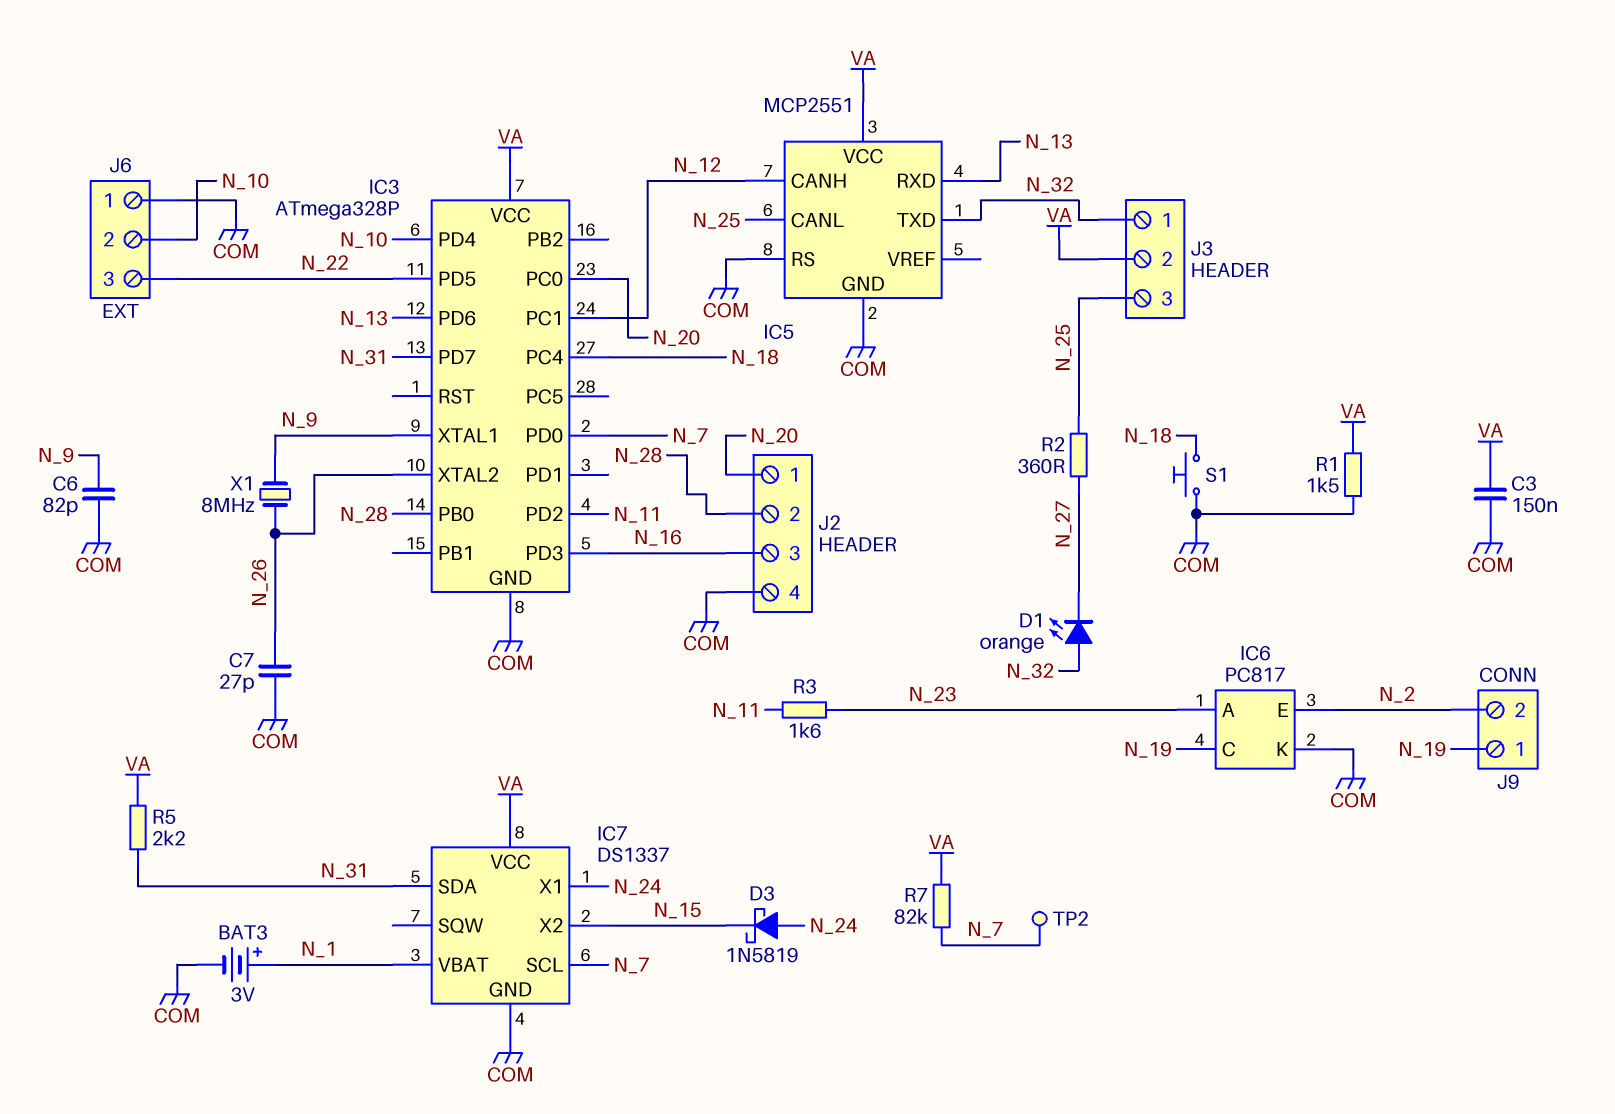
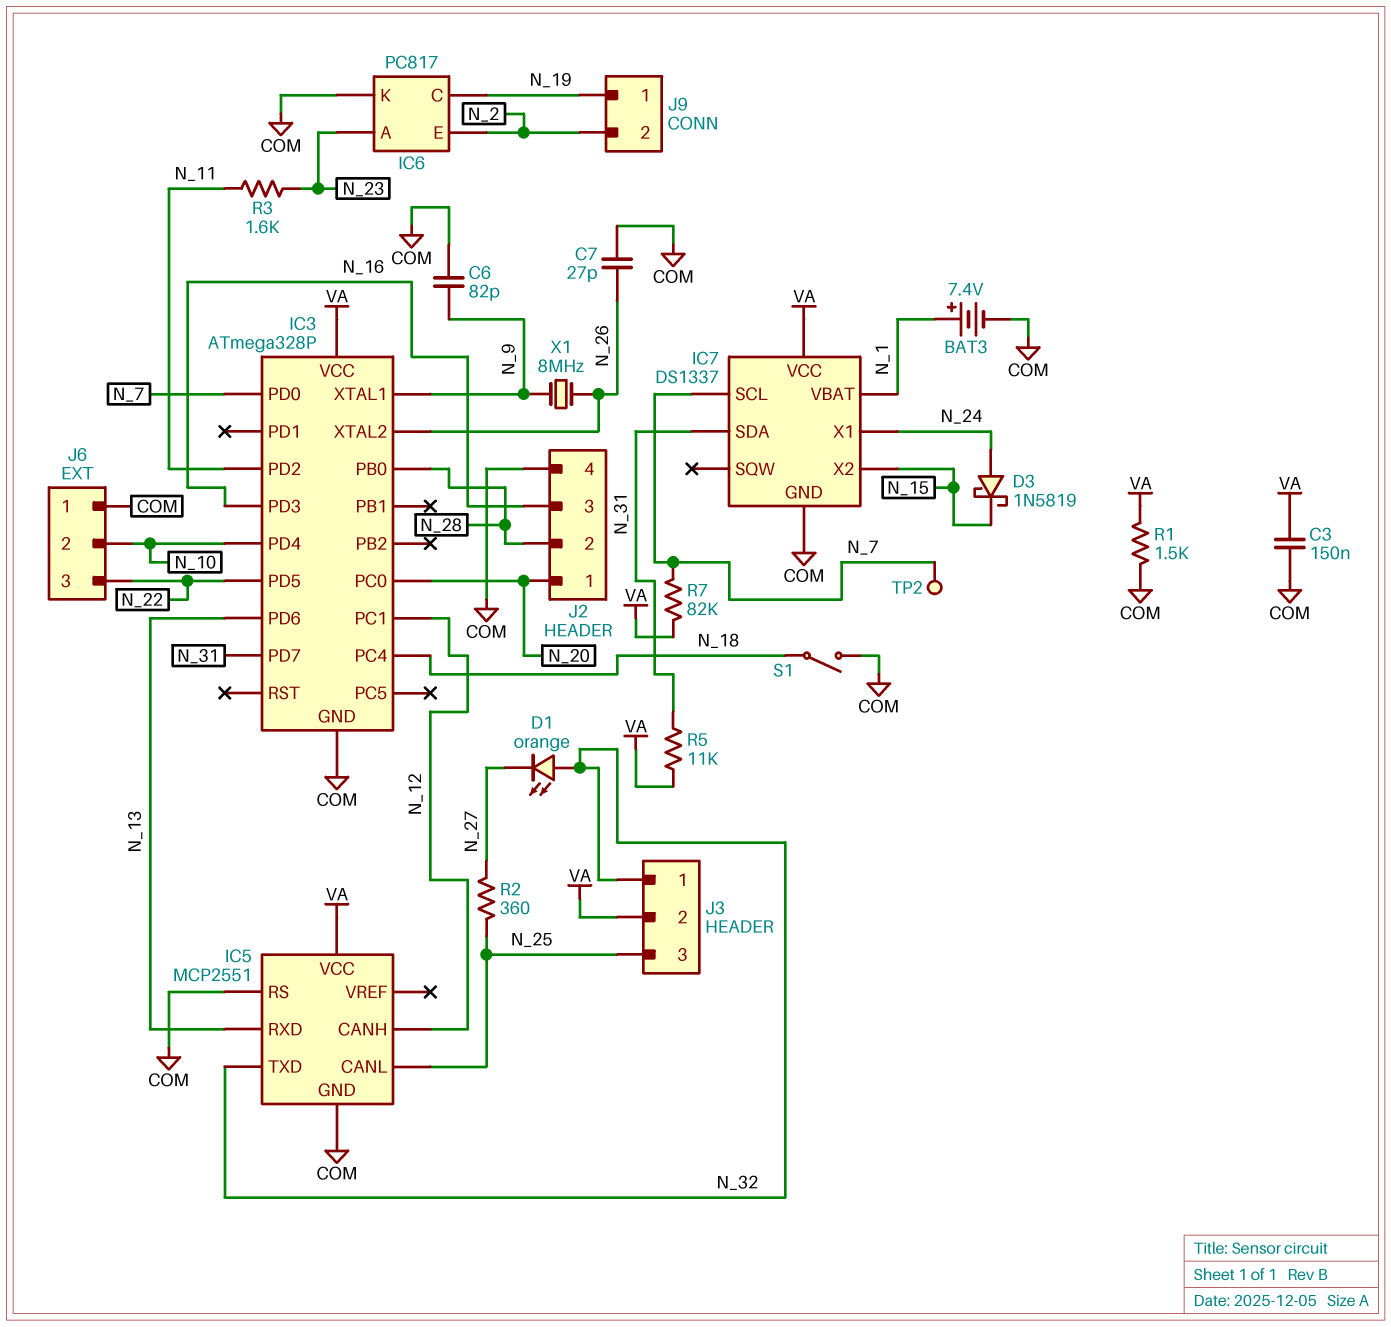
BAT3: 3V (plus N_1, minus COM) -> 7.4V (plus N_1, minus COM)
R5: 2.2k (N_31, VA) -> 11k (N_31, VA)
S1: button (COM, N_18) -> switch (COM, N_18)

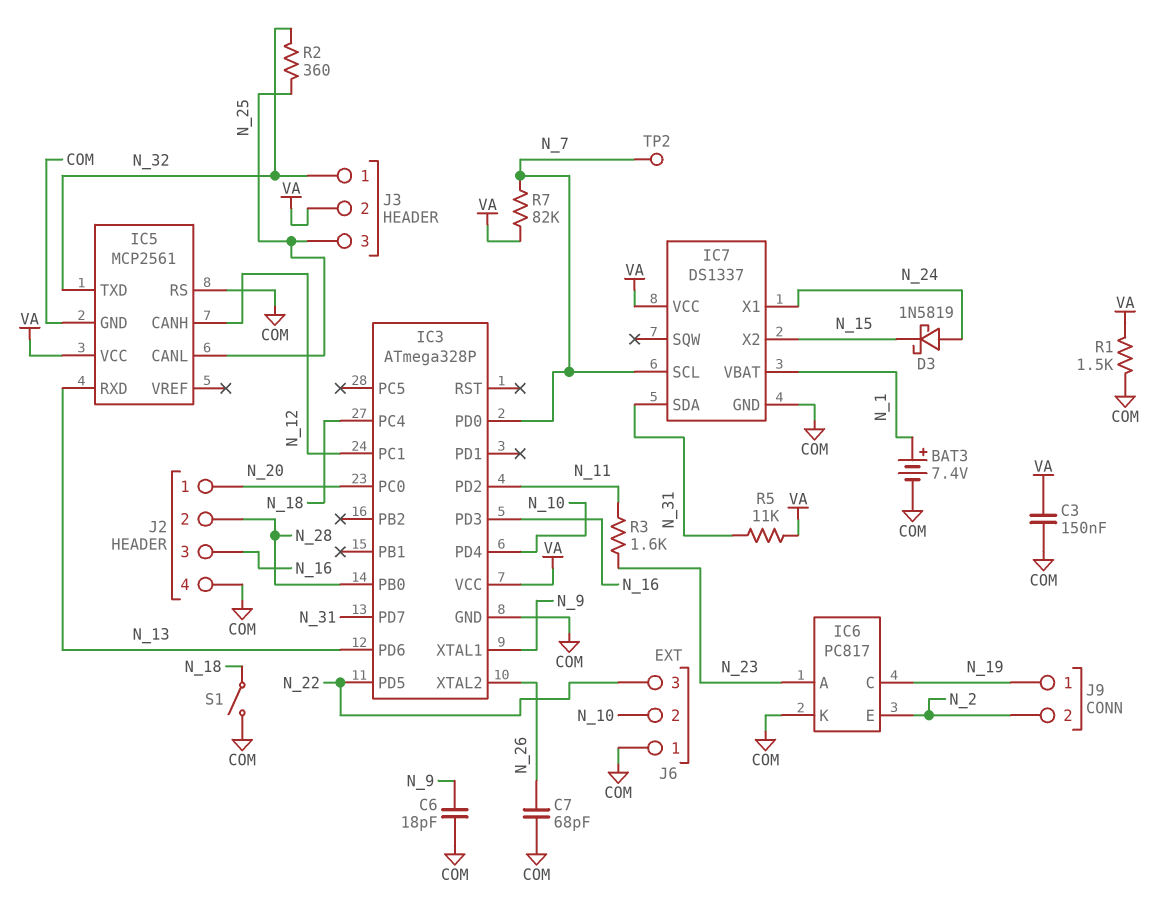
C6: 82pF (COM, N_9) -> 18pF (COM, N_9)
C7: 27pF (COM, N_26) -> 68pF (COM, N_26)
D1: LED orange (A N_32, K N_27) -> none
IC5: MCP2551 -> MCP2561
R2: 360 (N_25, N_27) -> 360 (N_25, N_32)
X1: 8MHz (N_9, N_26) -> none

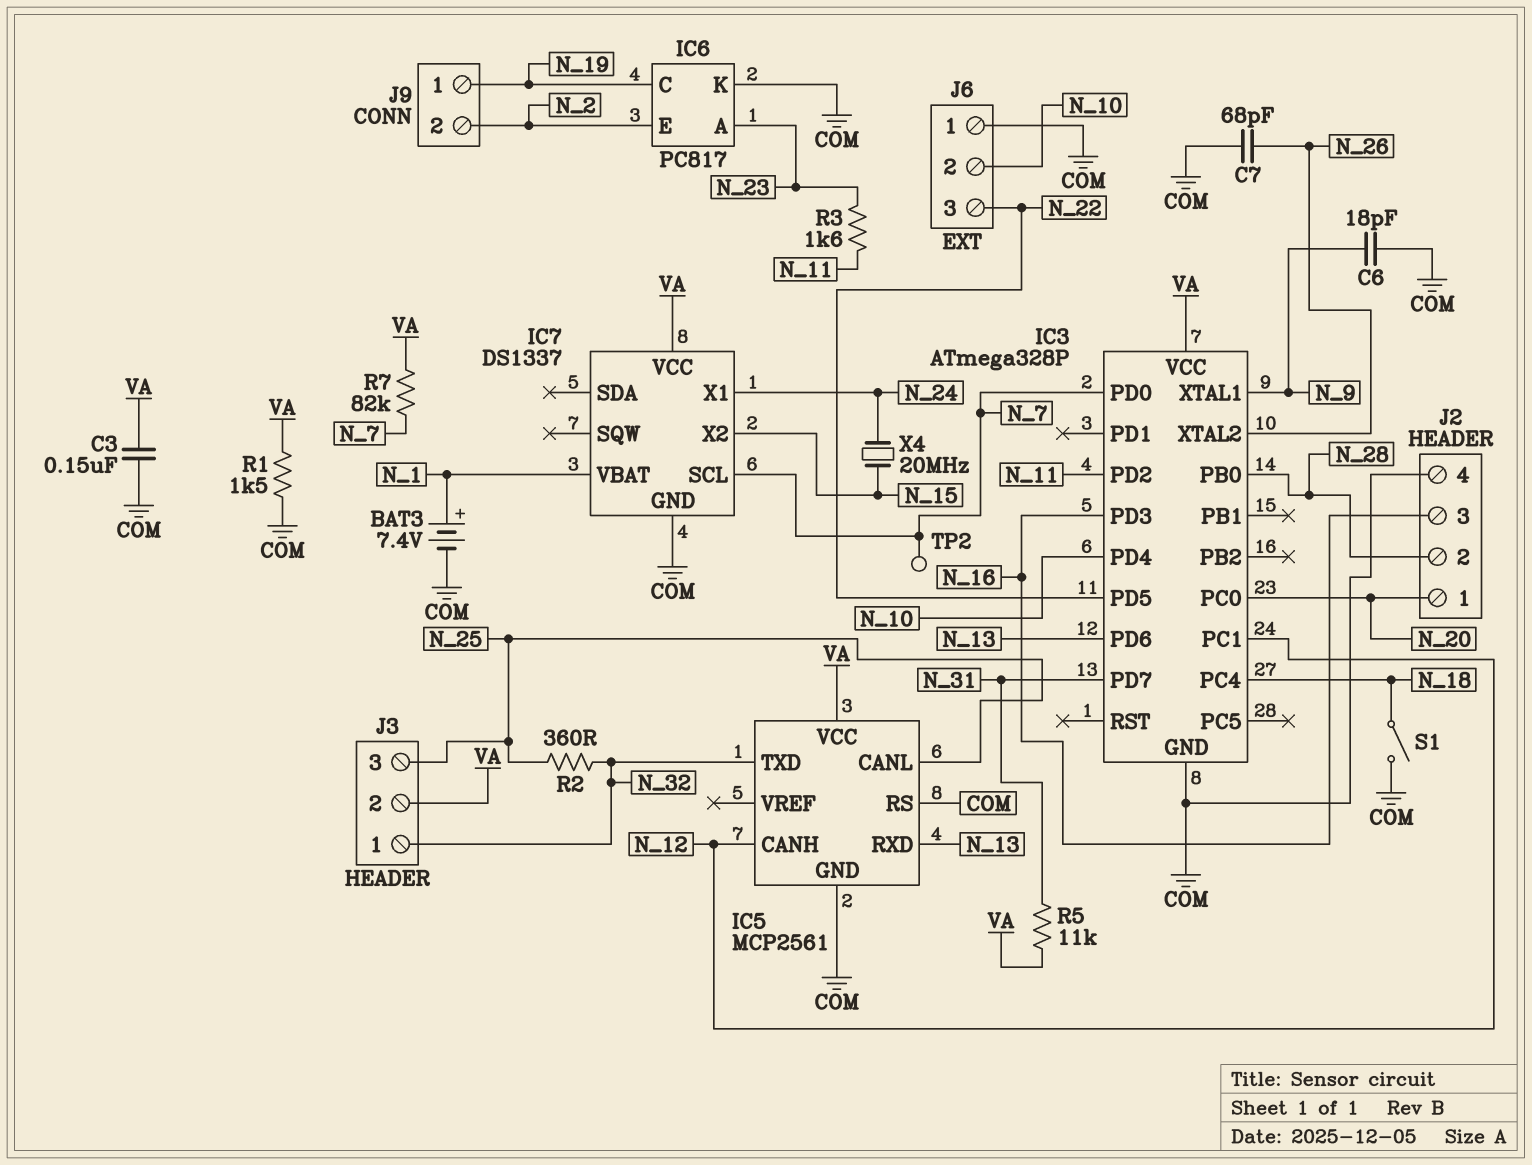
D3: schottky 1N5819 (A N_24, K N_15) -> none
IC7 pin SDA: N_31 -> none
X4: none -> 20MHz (N_15, N_24)

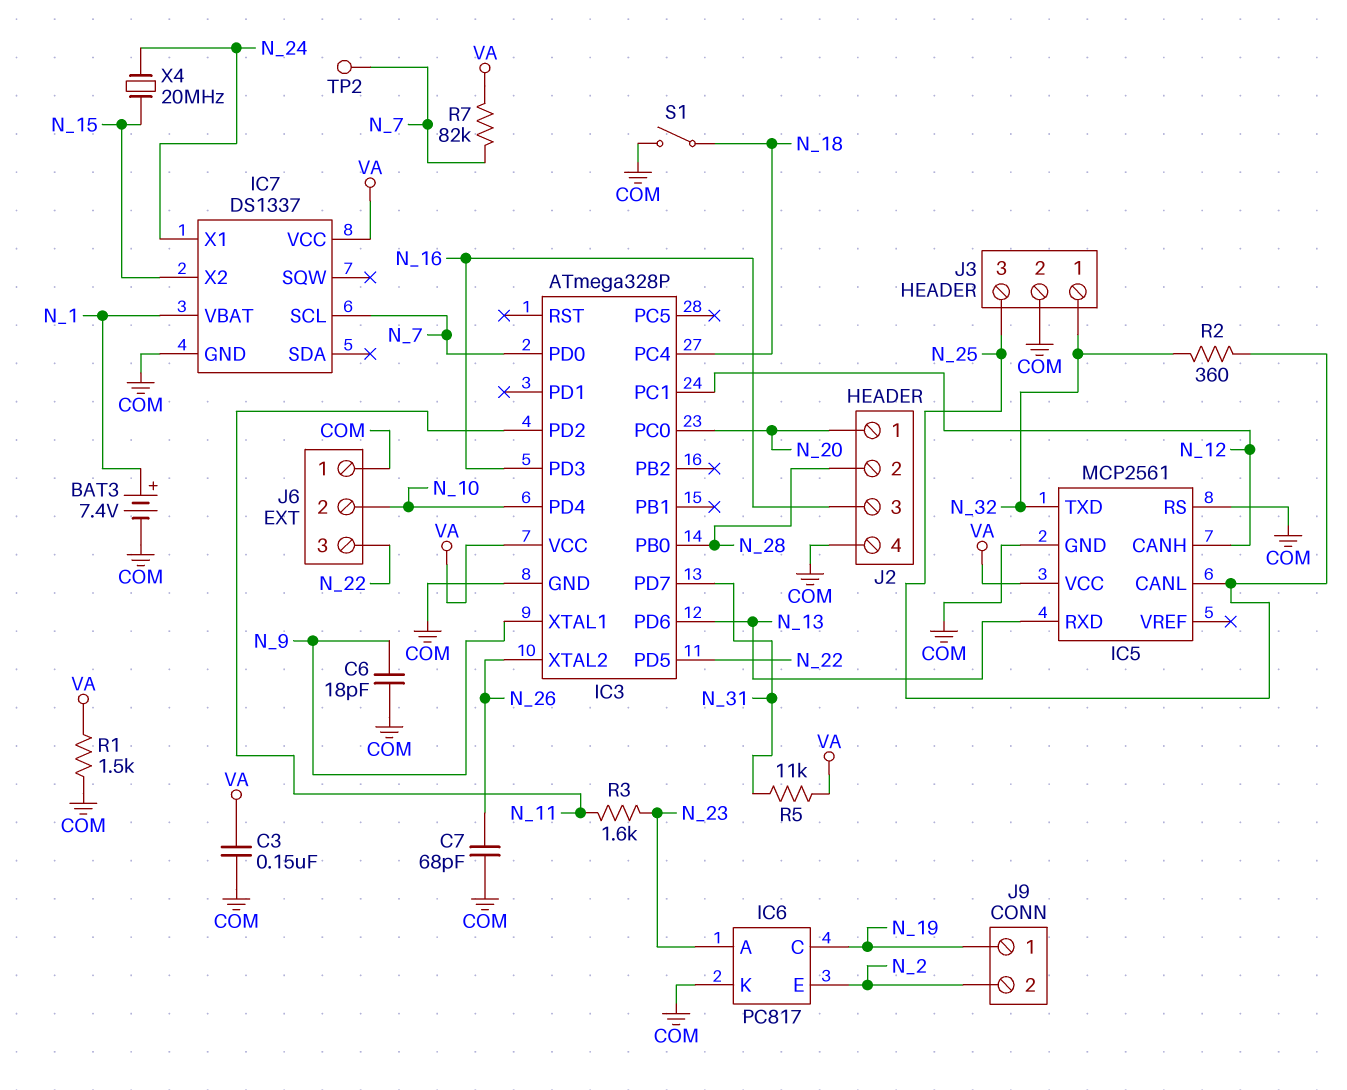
J3 pin 2: VA -> COM

